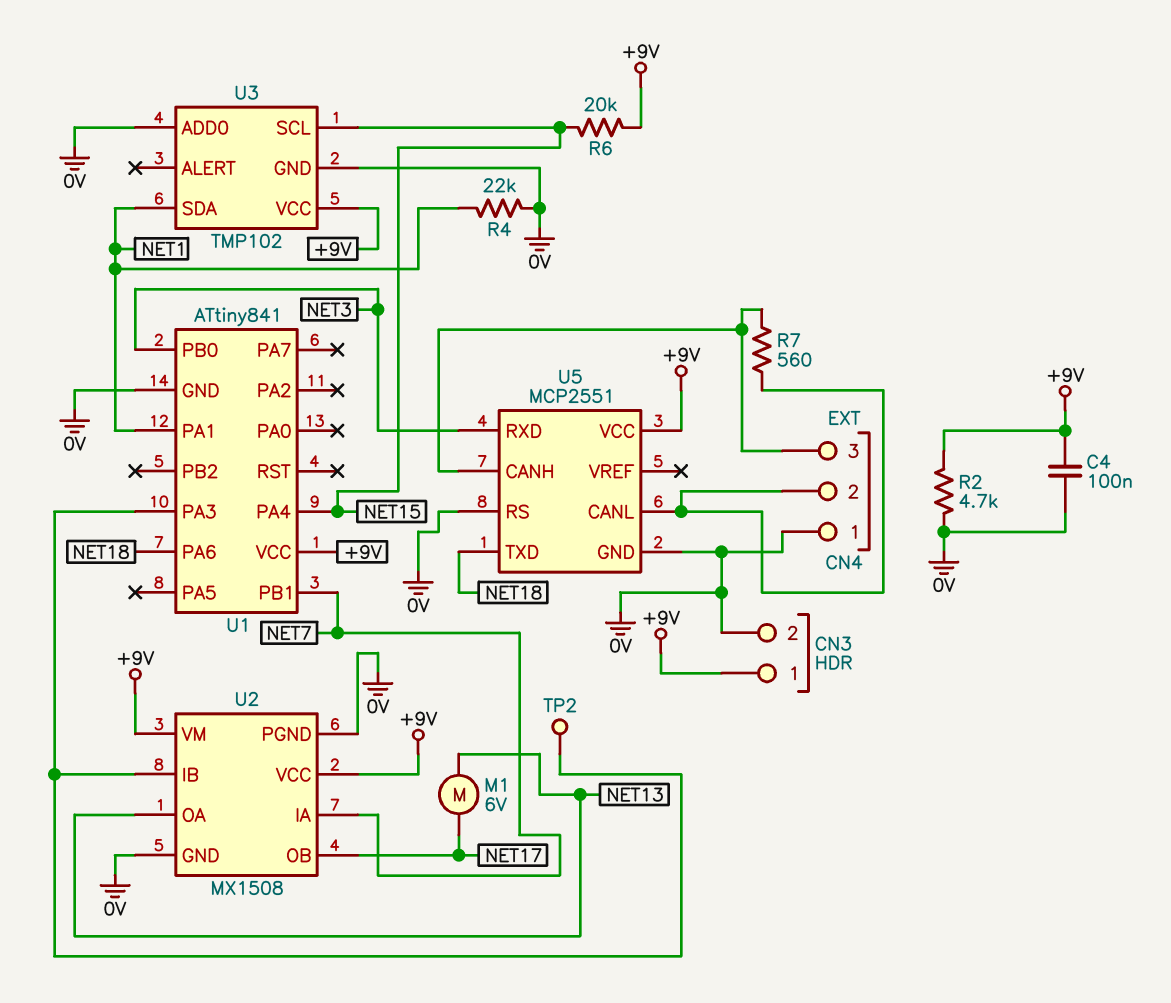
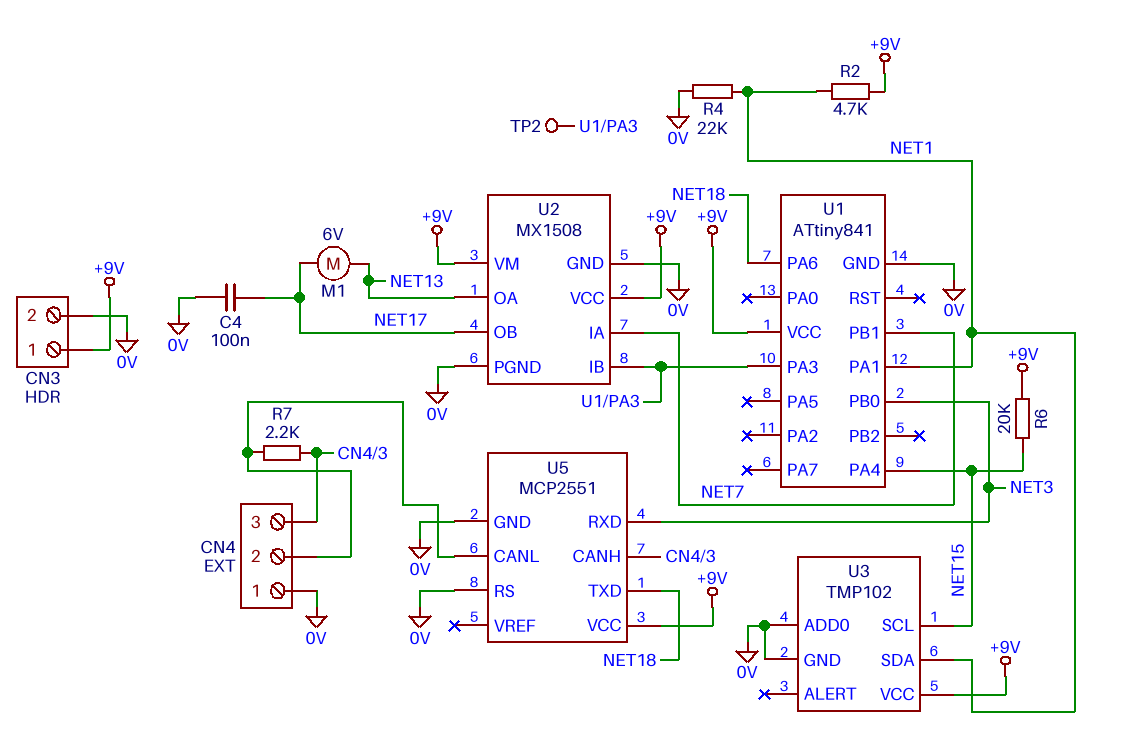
C4: 100nF (+9V, 0V) -> 100nF (0V, NET17)
R2: 4.7k (+9V, 0V) -> 4.7k (+9V, NET1)
R7: 560 (CN4/2, CN4/3) -> 2.2k (CN4/2, CN4/3)

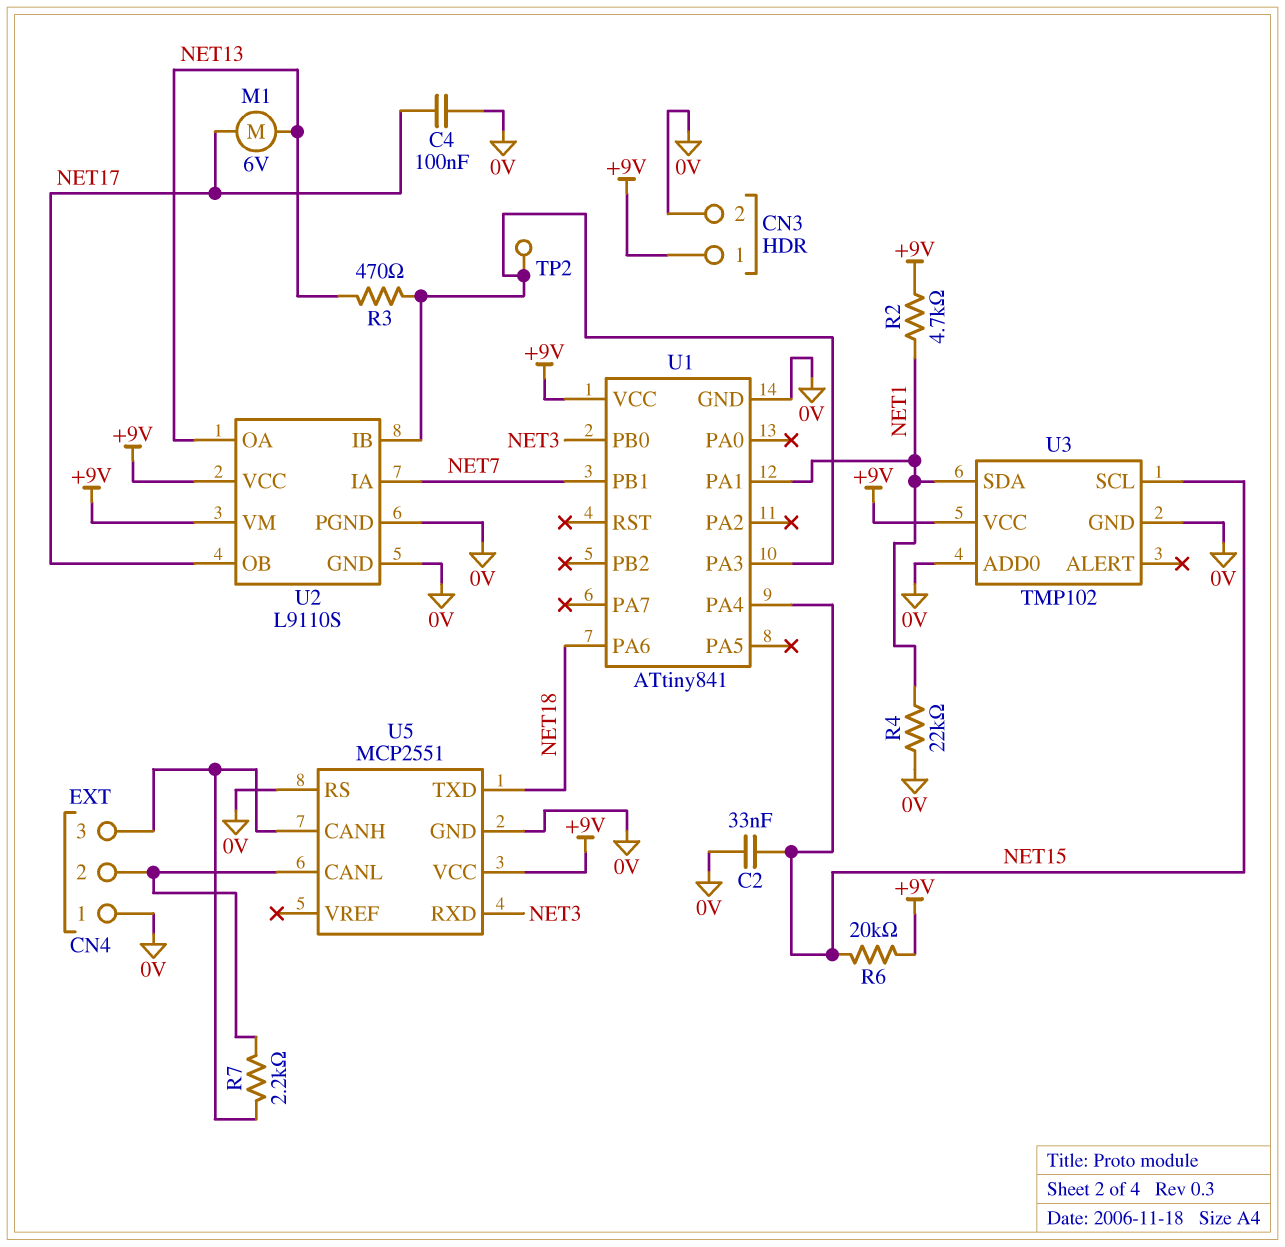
C2: none -> 33nF (0V, NET15)
R3: none -> 470 (NET13, U1/PA3)
U2: MX1508 -> L9110S

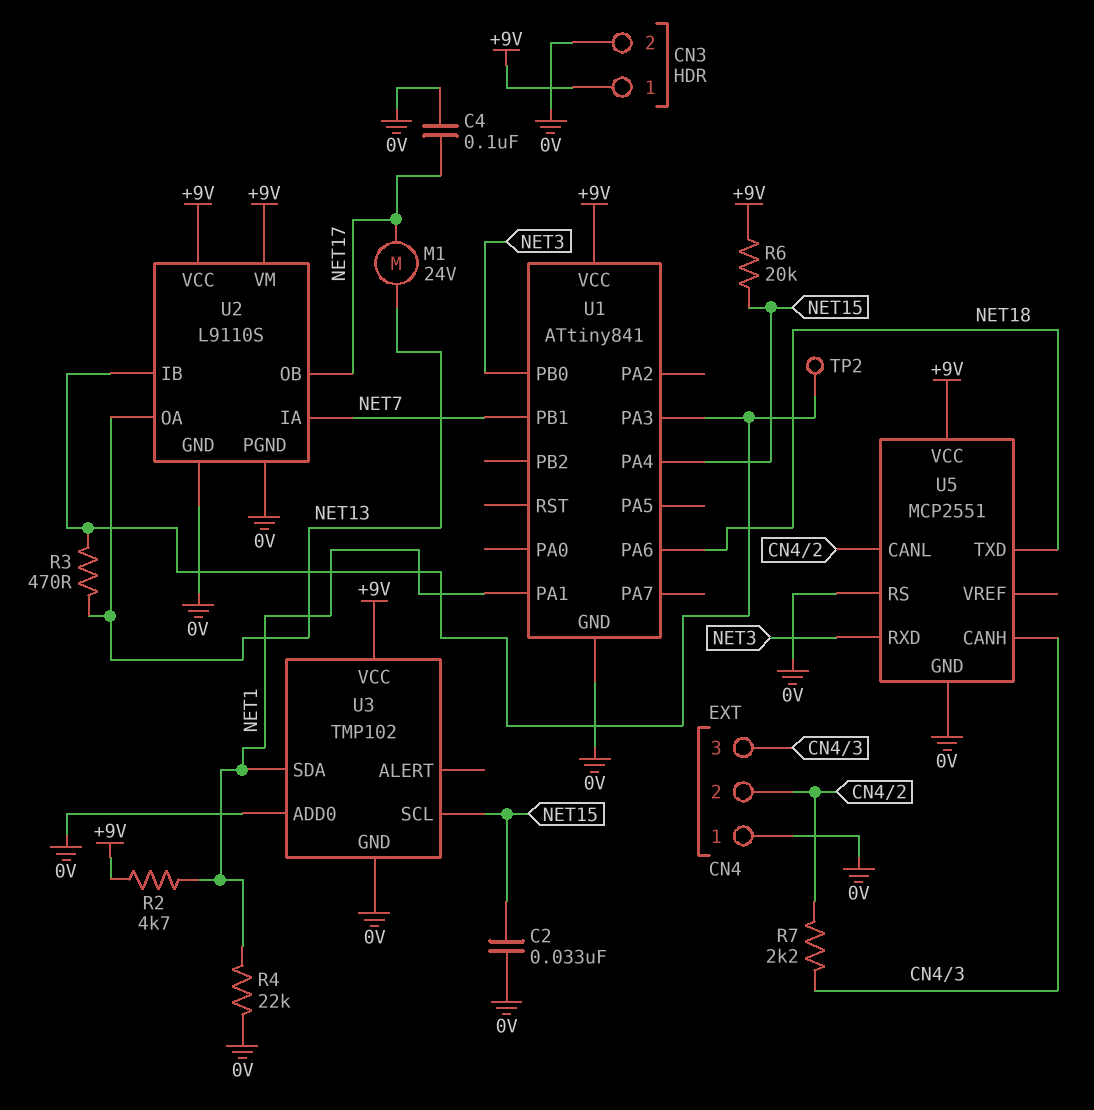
M1: motor 6V (NET13, NET17) -> motor 24V (NET13, NET17)

